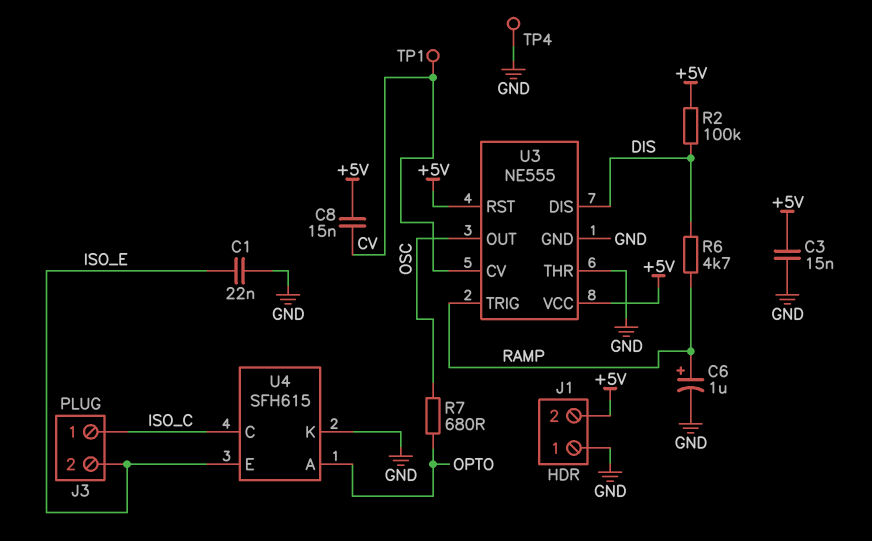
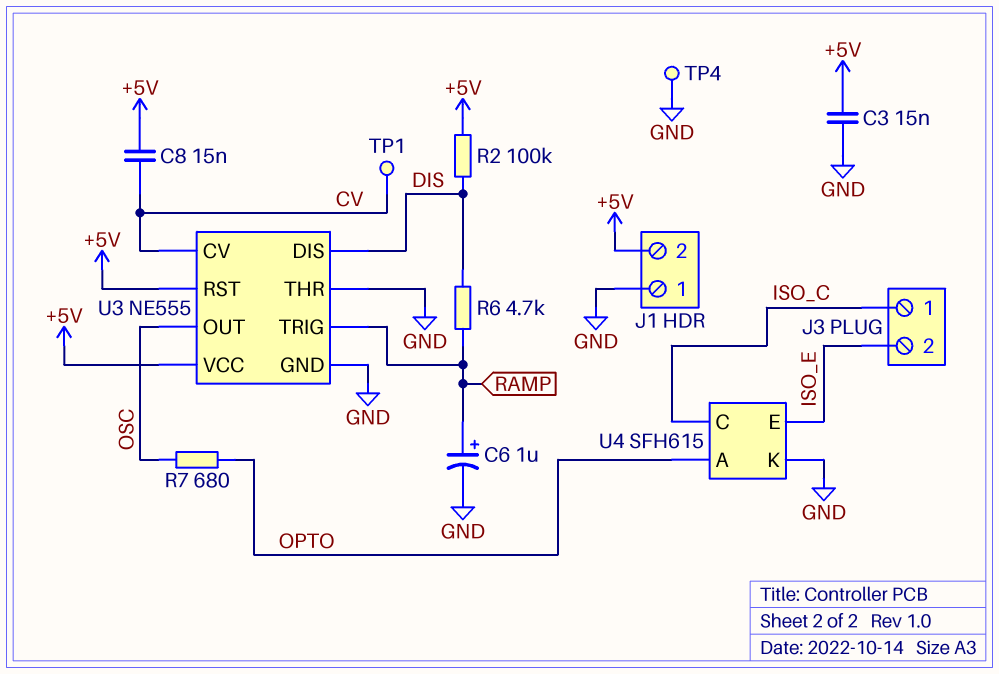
C1: 22nF (GND, ISO_E) -> none

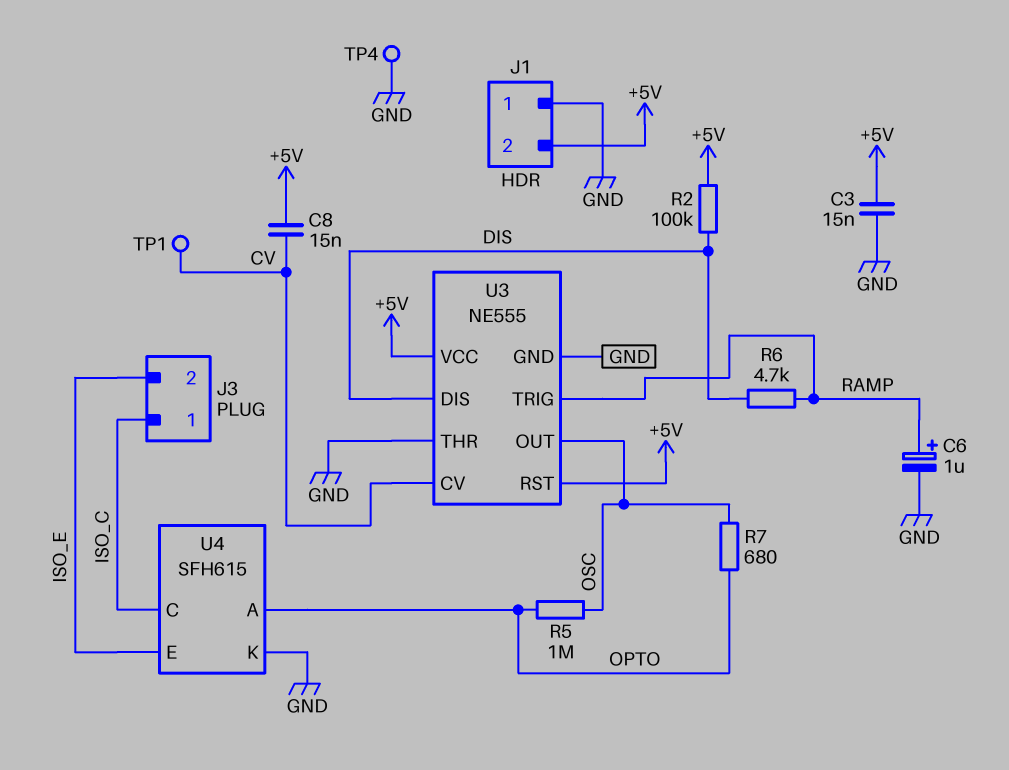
R5: none -> 1M (OPTO, OSC)

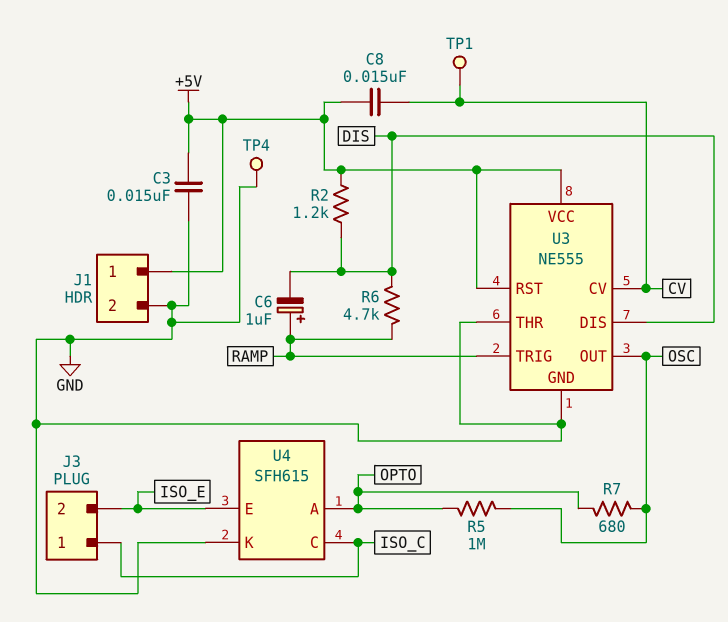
C6: 1uF (plus RAMP, minus GND) -> 1uF (plus RAMP, minus DIS)
J1 pin 1: GND -> +5V
J1 pin 2: +5V -> GND
R2: 100k (+5V, DIS) -> 1.2k (+5V, DIS)

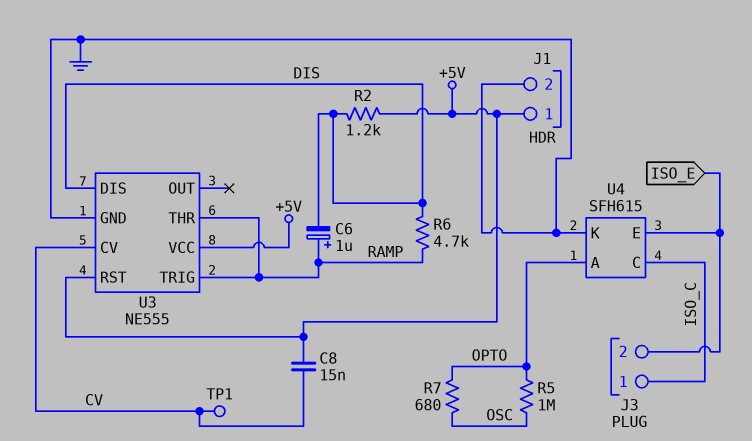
C3: 15nF (+5V, GND) -> none
TP4: test point (GND) -> none
U3 pin OUT: OSC -> none
U3 pin THR: GND -> RAMP

